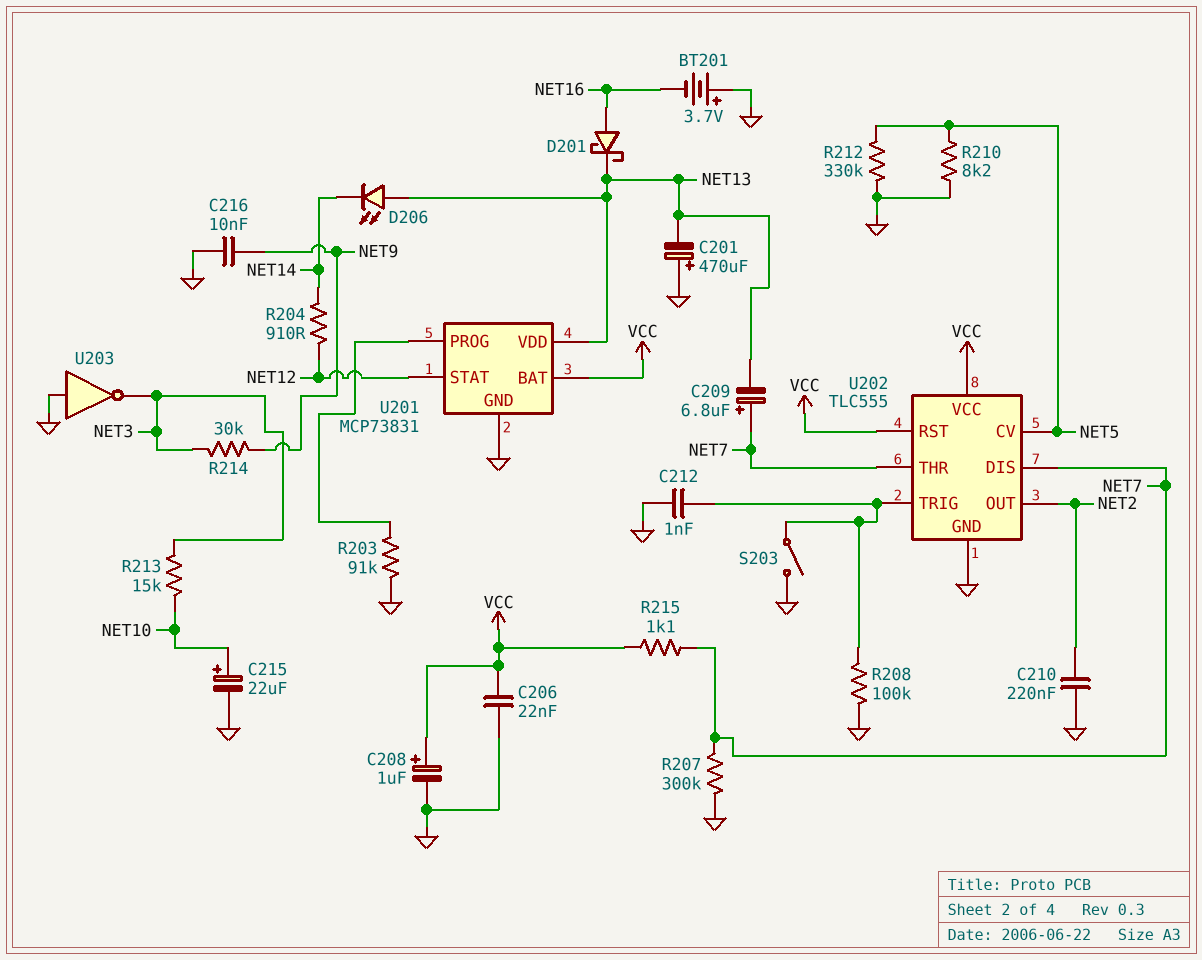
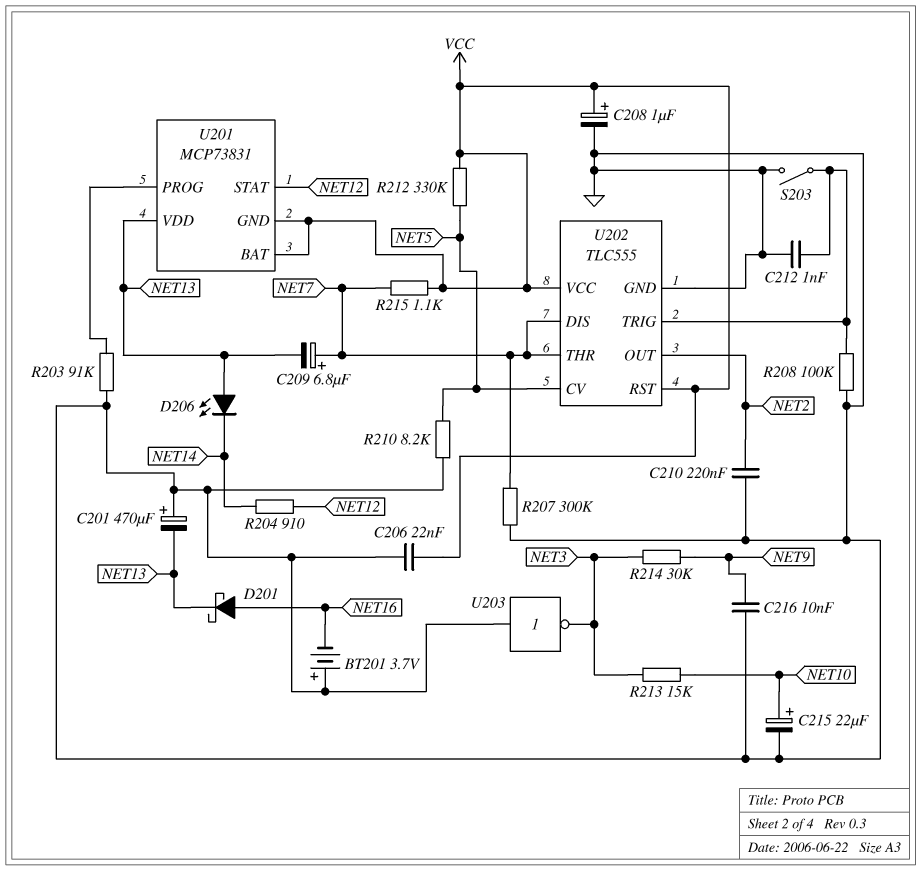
R212: 330k (GND, NET5) -> 330k (NET5, VCC)
U201 pin GND: GND -> VCC

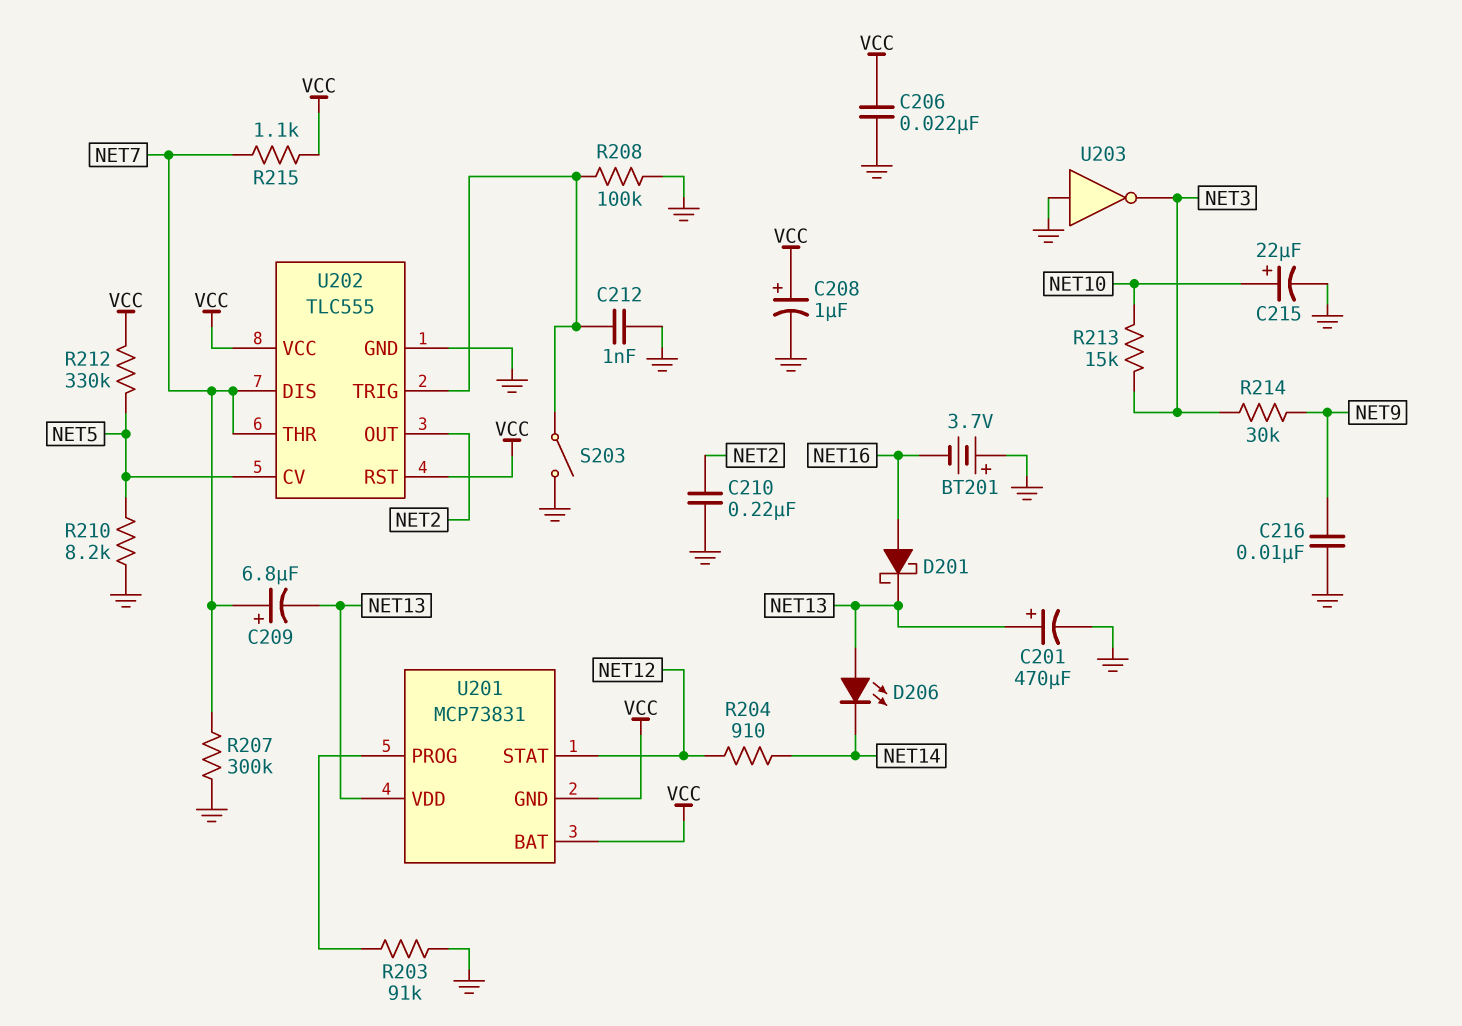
C201: 470uF (plus GND, minus NET13) -> 470uF (plus NET13, minus GND)

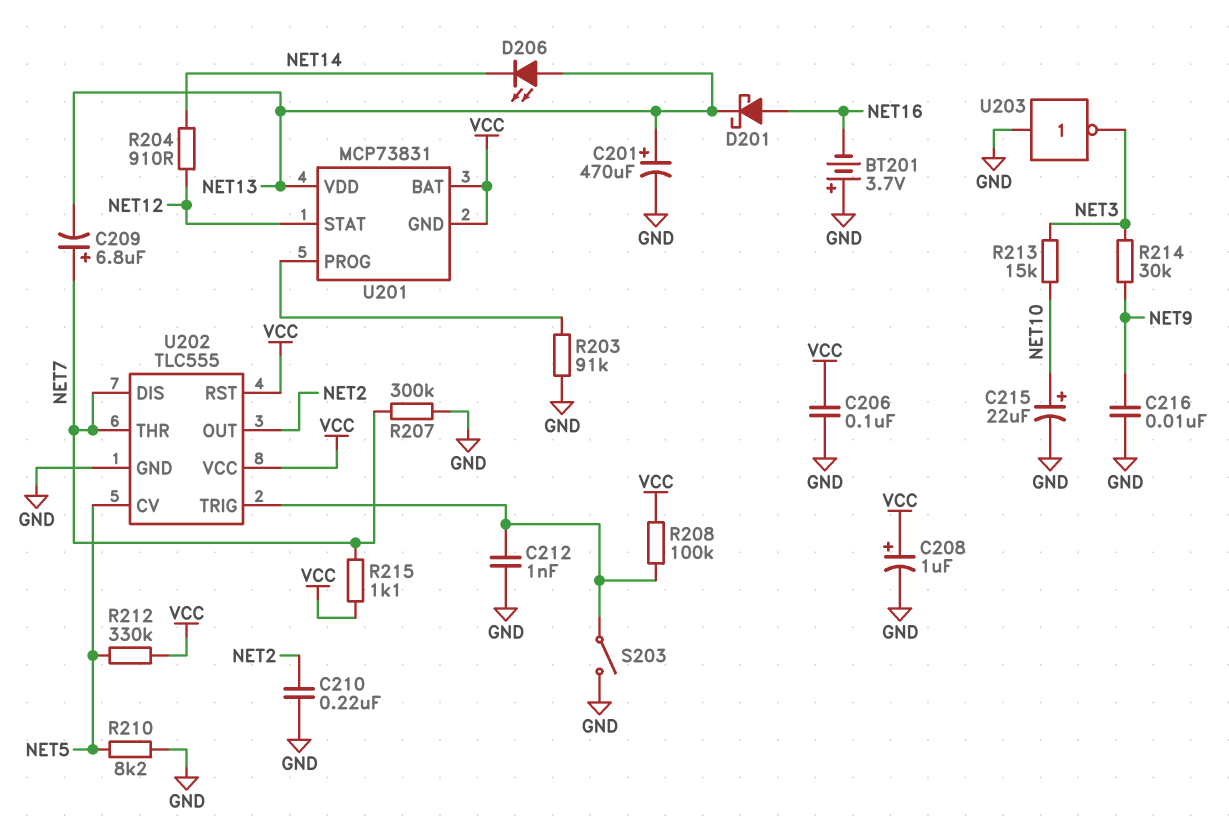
C206: 22nF (GND, VCC) -> 100nF (GND, VCC)
R208: 100k (GND, U202/TRIG) -> 100k (U202/TRIG, VCC)

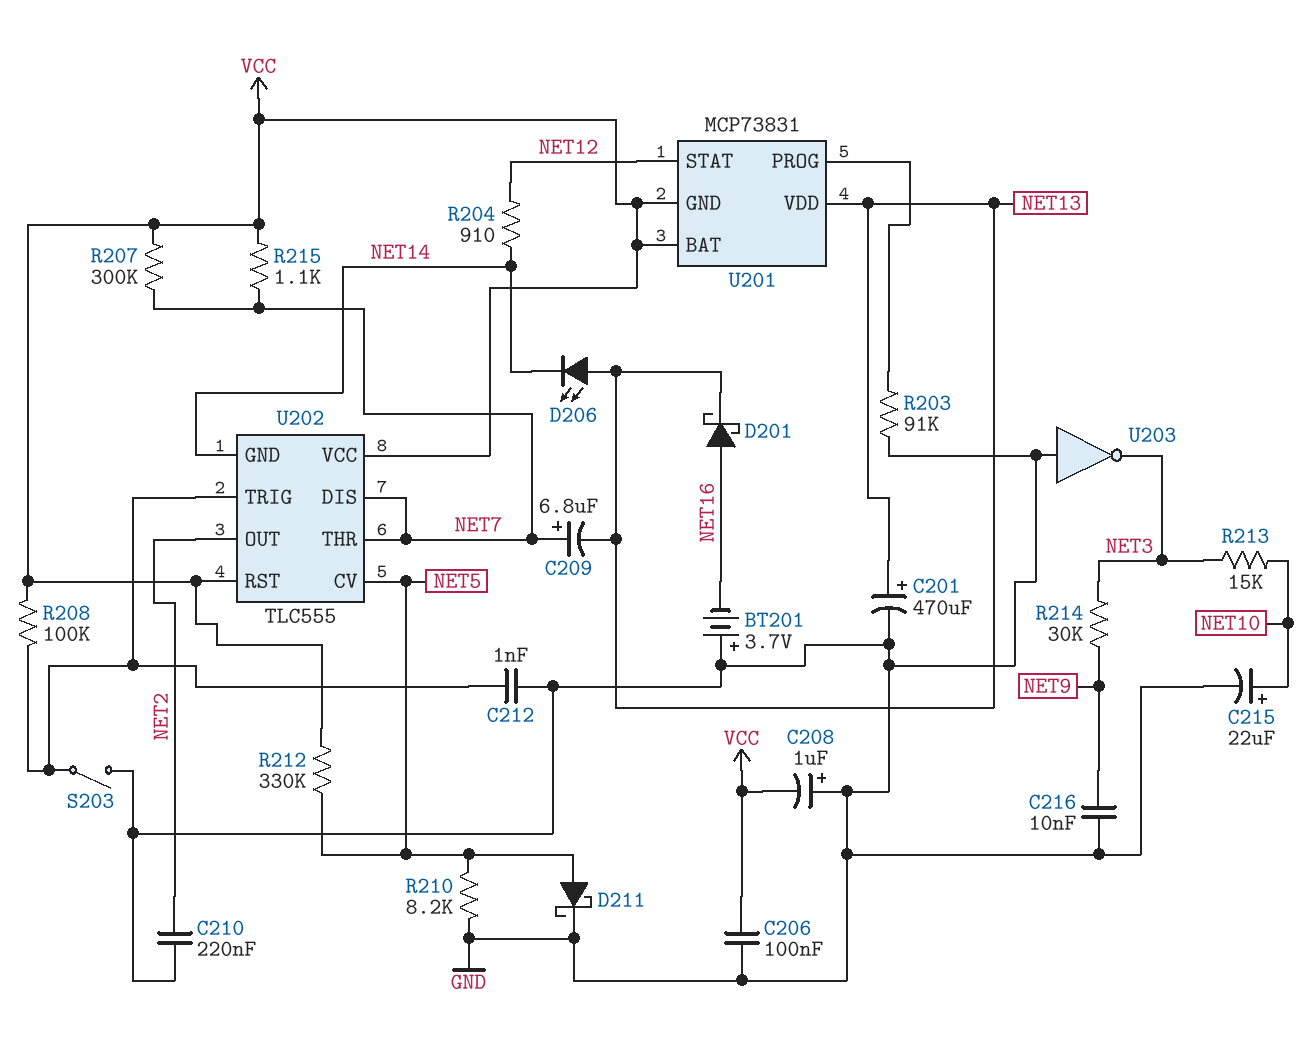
C208: 1uF (plus VCC, minus GND) -> 1uF (plus GND, minus VCC)
D211: none -> schottky (A NET5, K GND)
R207: 300k (GND, NET7) -> 300k (NET7, VCC)
U202 pin GND: GND -> NET14

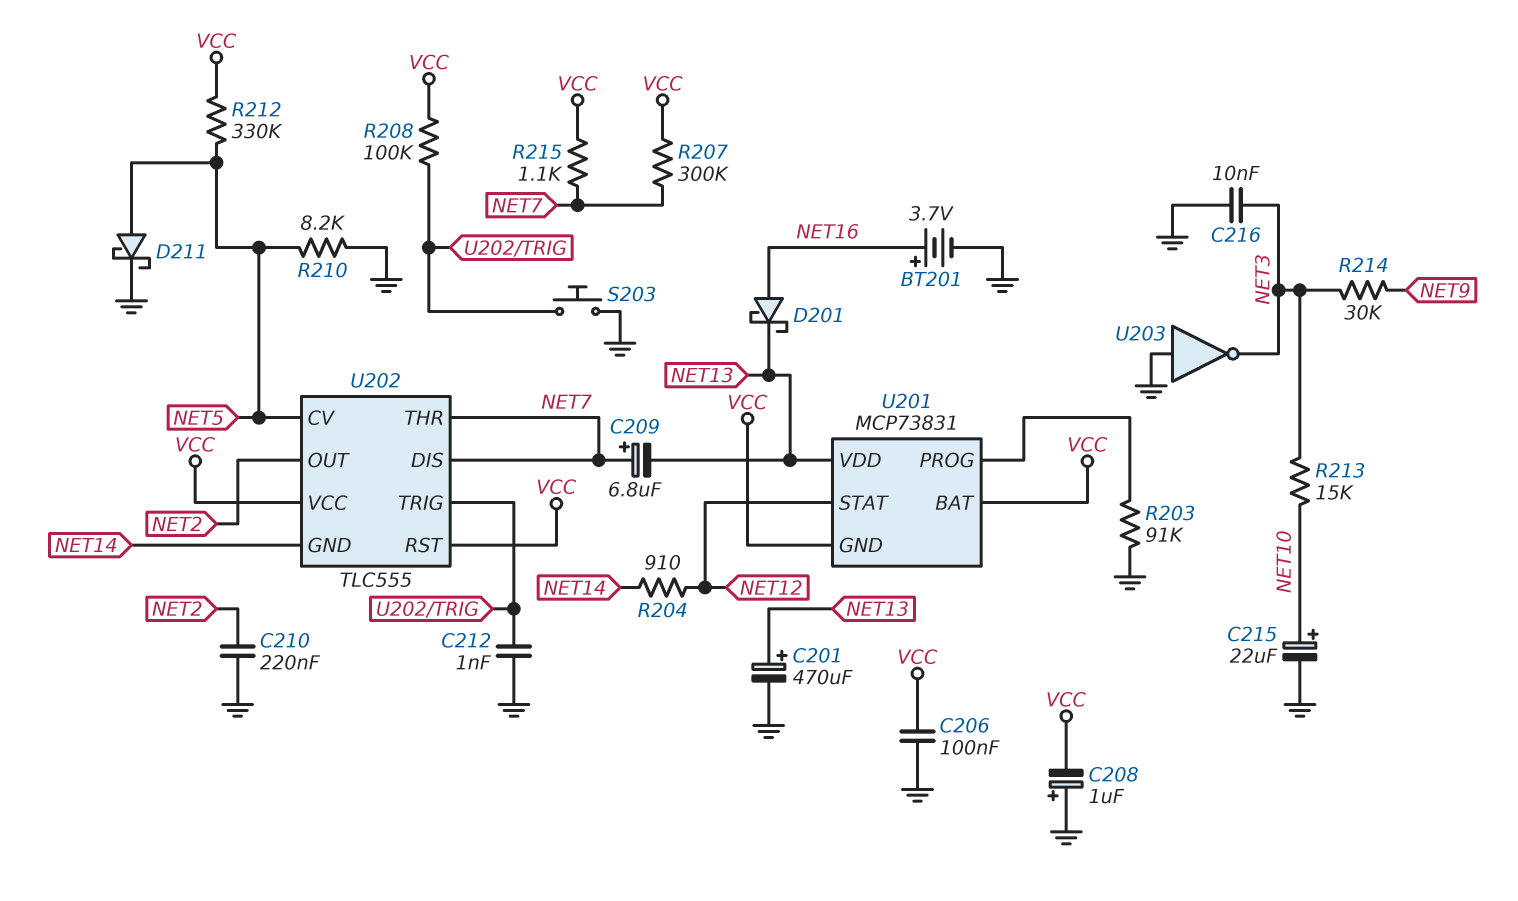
BT201: 3.7V (plus GND, minus NET16) -> 3.7V (plus NET16, minus GND)
C216: 10nF (GND, NET9) -> 10nF (GND, NET3)
D206: LED (A NET13, K NET14) -> none
S203: switch (GND, U202/TRIG) -> button (GND, U202/TRIG)

